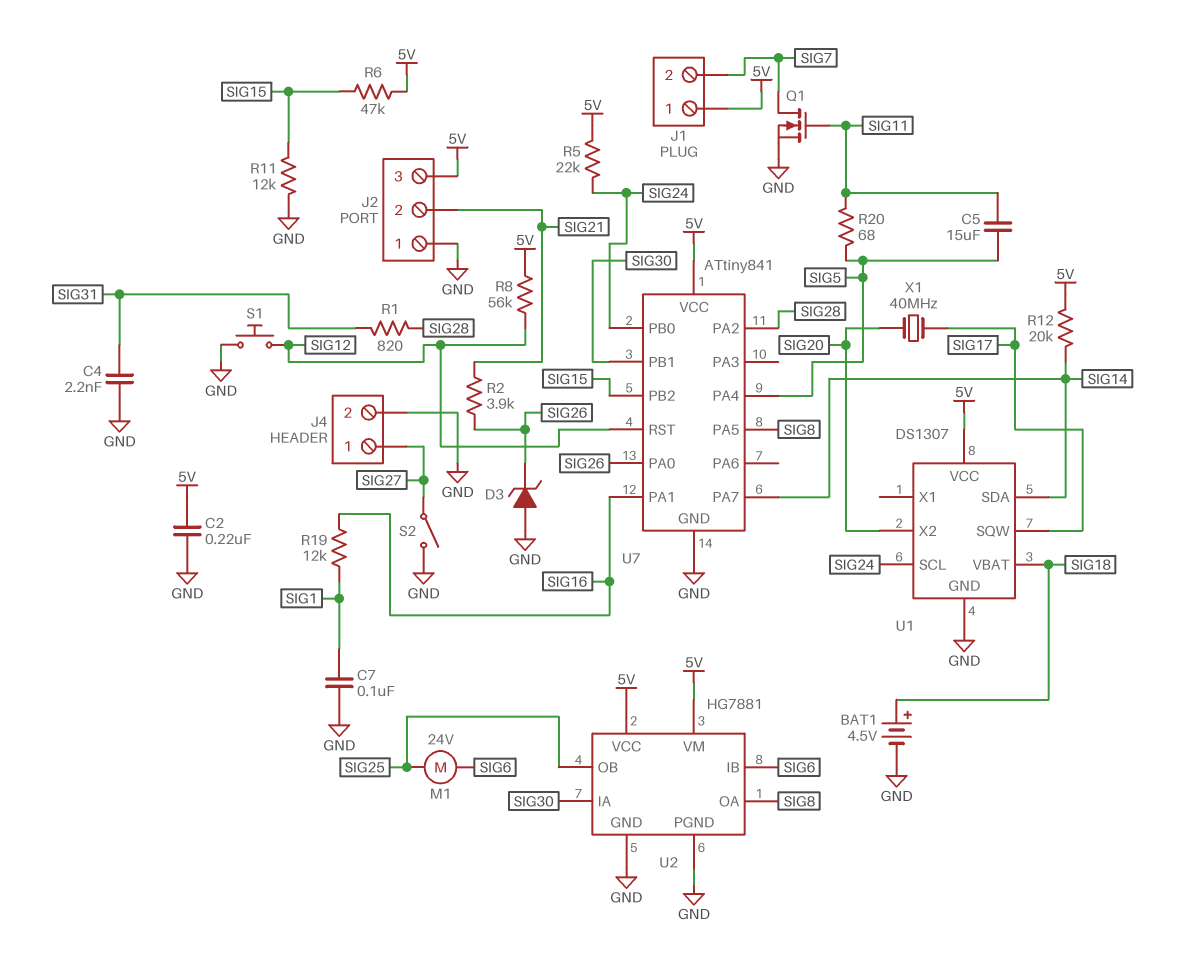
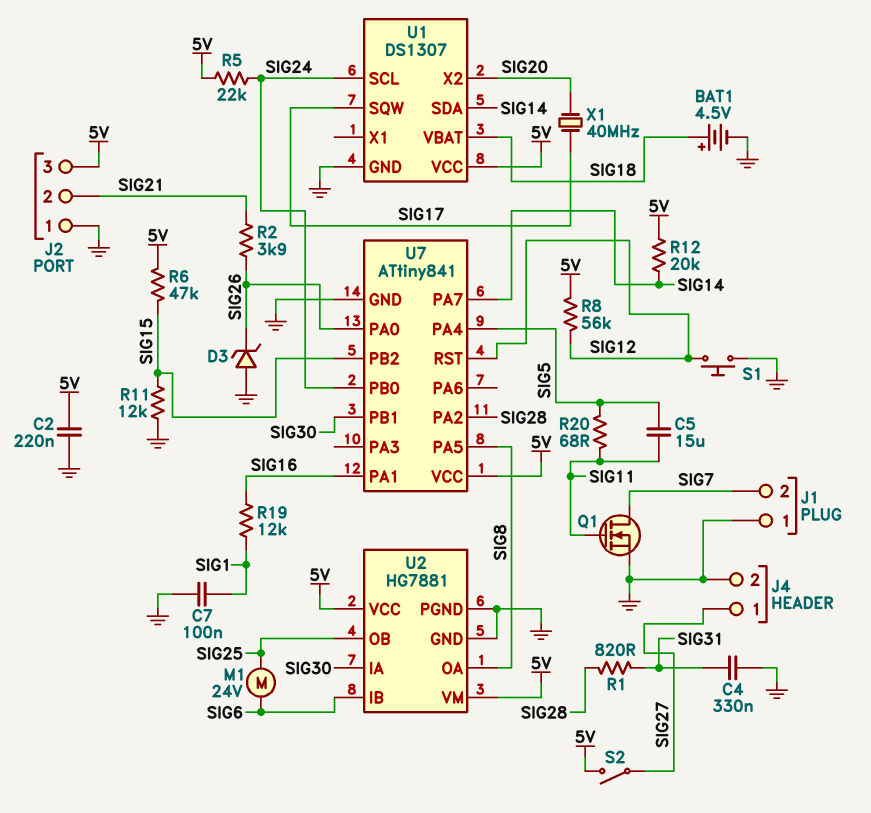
C4: 2.2nF (GND, SIG31) -> 330nF (GND, SIG31)
J1 pin 1: 5V -> GND
S2: switch (GND, SIG27) -> switch (5V, SIG27)

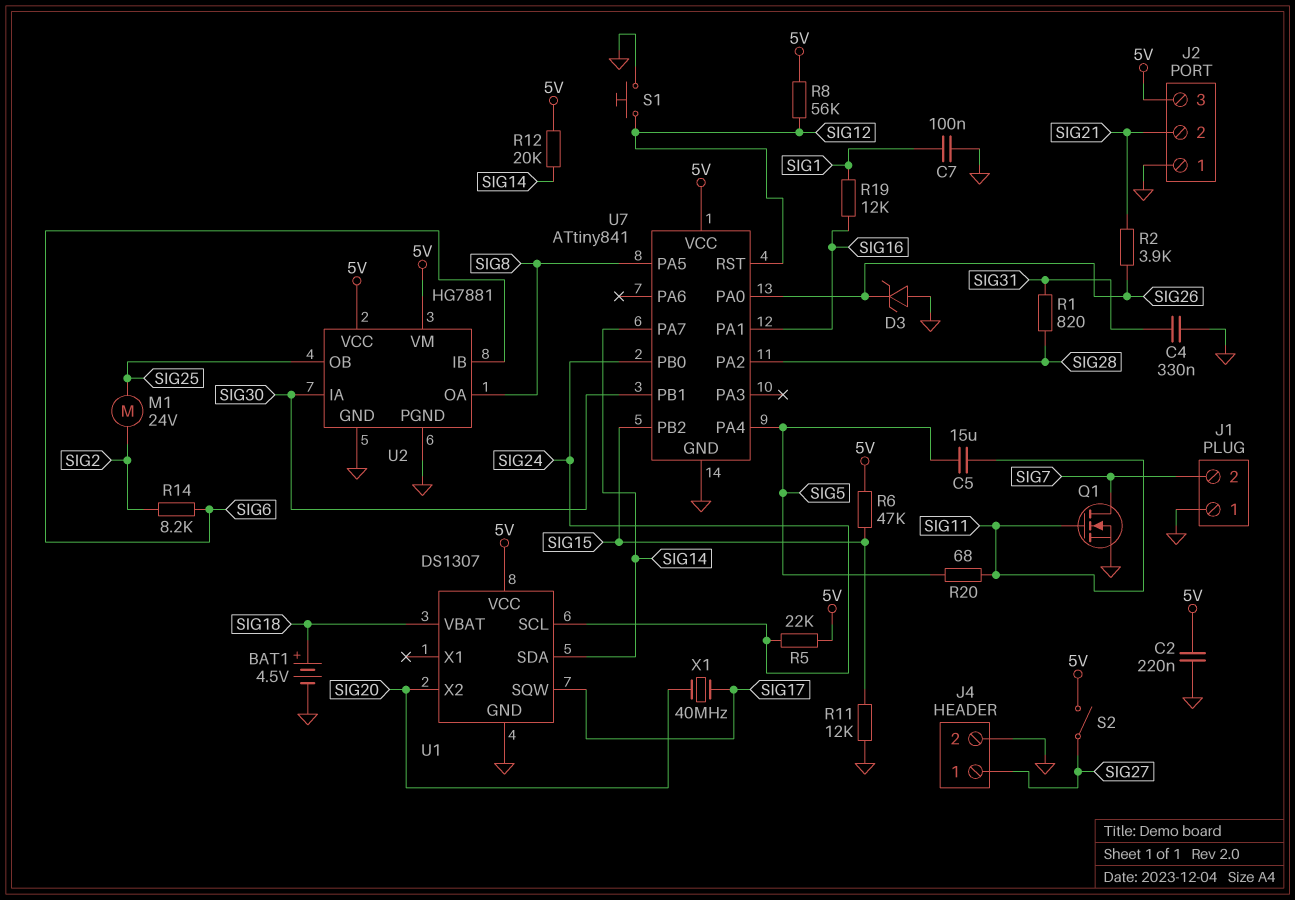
M1: motor 24V (SIG6, SIG25) -> motor 24V (SIG2, SIG25)
R14: none -> 8.2k (SIG2, SIG6)

